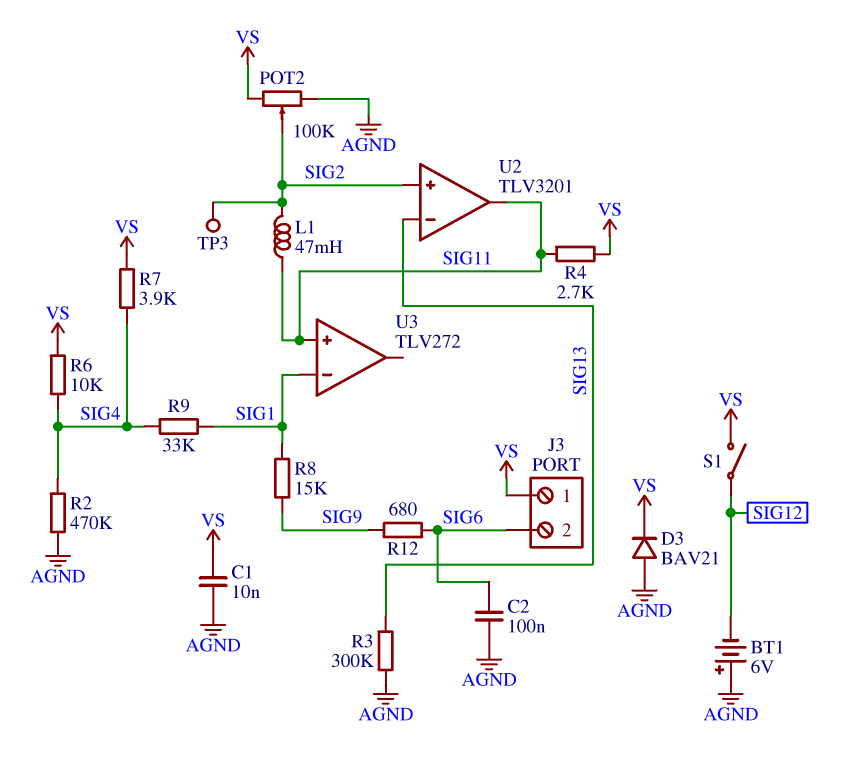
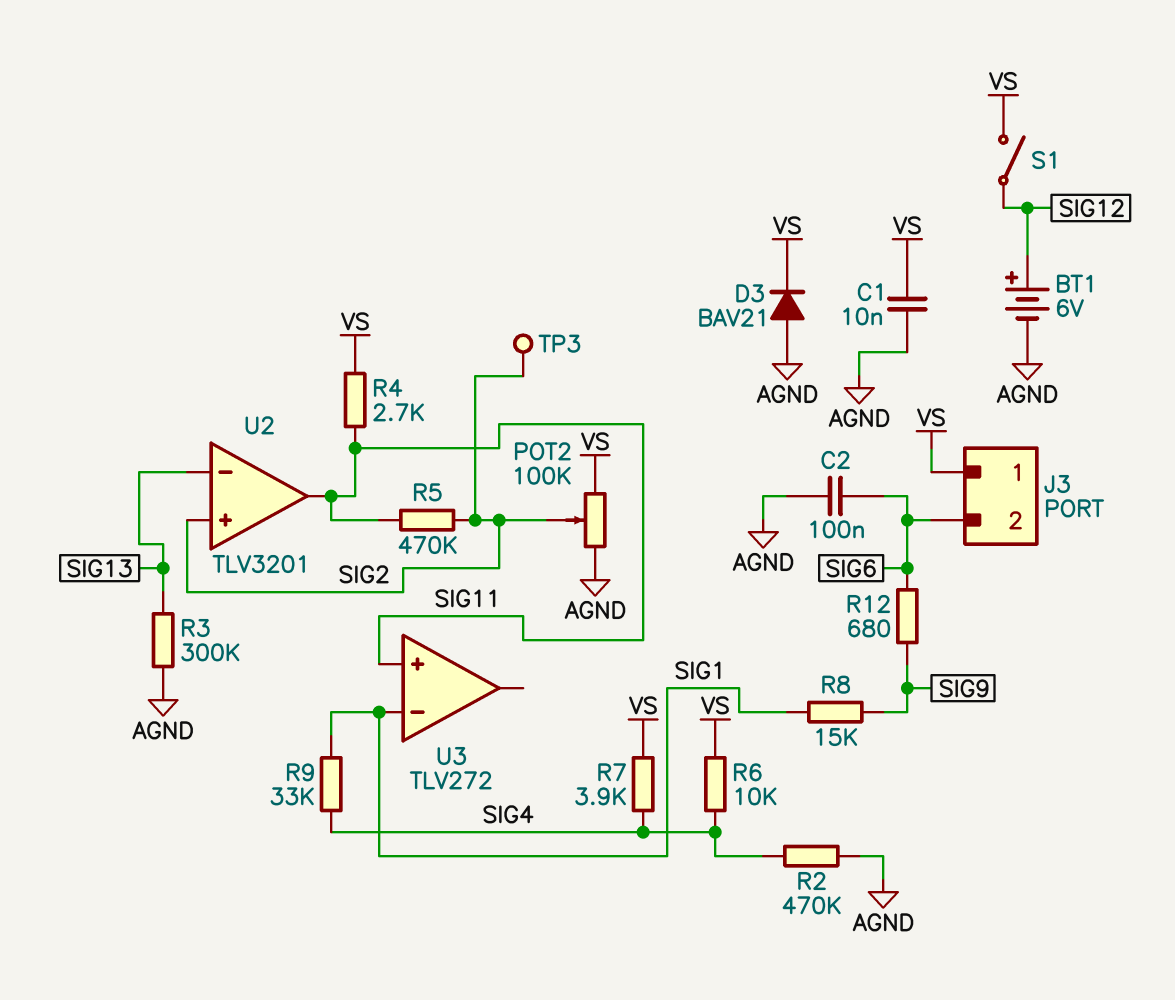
BT1: 6V (plus AGND, minus SIG12) -> 6V (plus SIG12, minus AGND)
L1: 47mH (SIG2, SIG11) -> none
R5: none -> 470k (SIG2, SIG11)

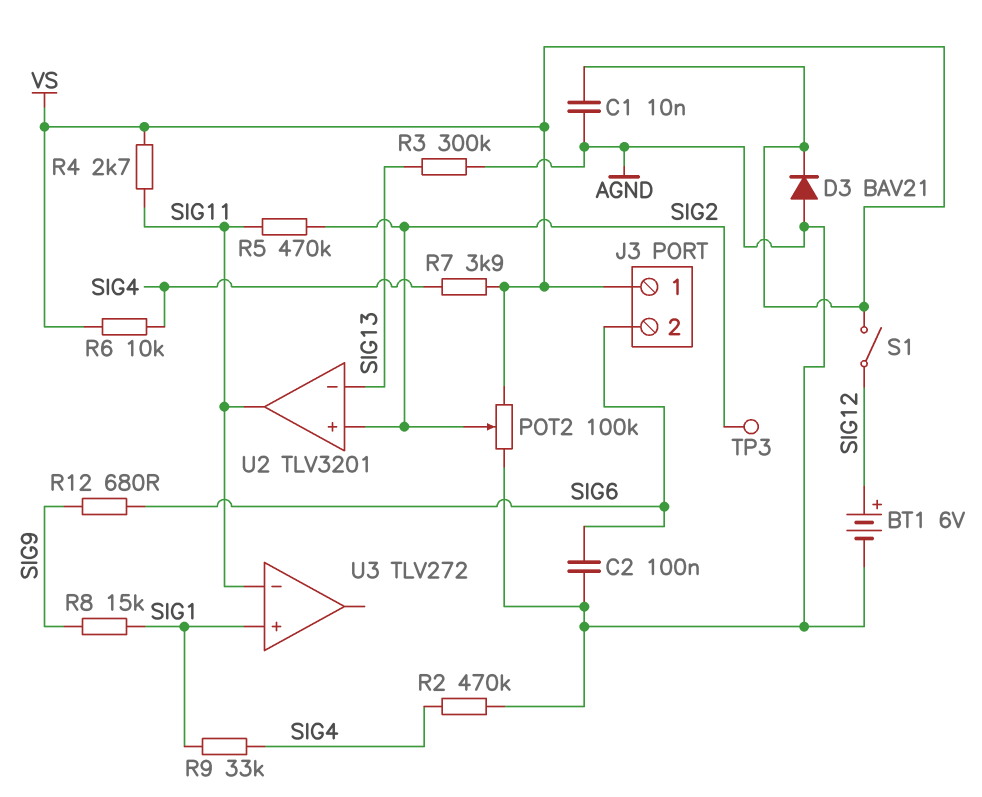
U3 pin in+: SIG11 -> SIG1
U3 pin in-: SIG1 -> SIG11

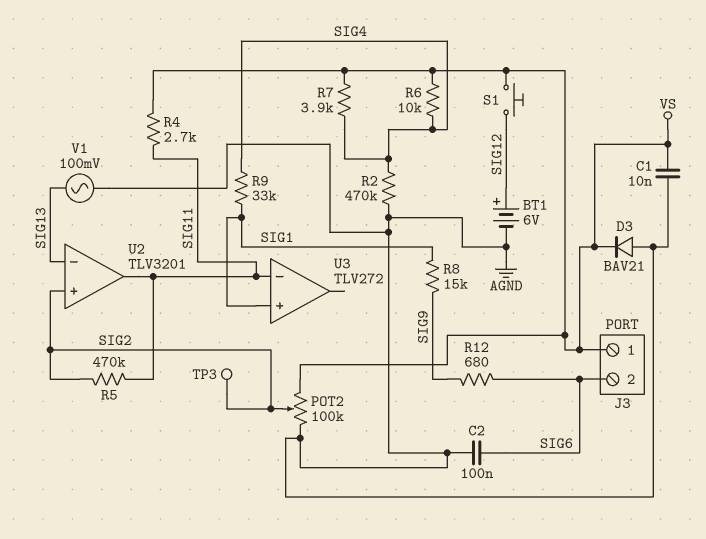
R3: 300k (AGND, SIG13) -> none
S1: switch (SIG12, VS) -> button (SIG12, VS)
V1: none -> AC 100mV (AGND, SIG13)

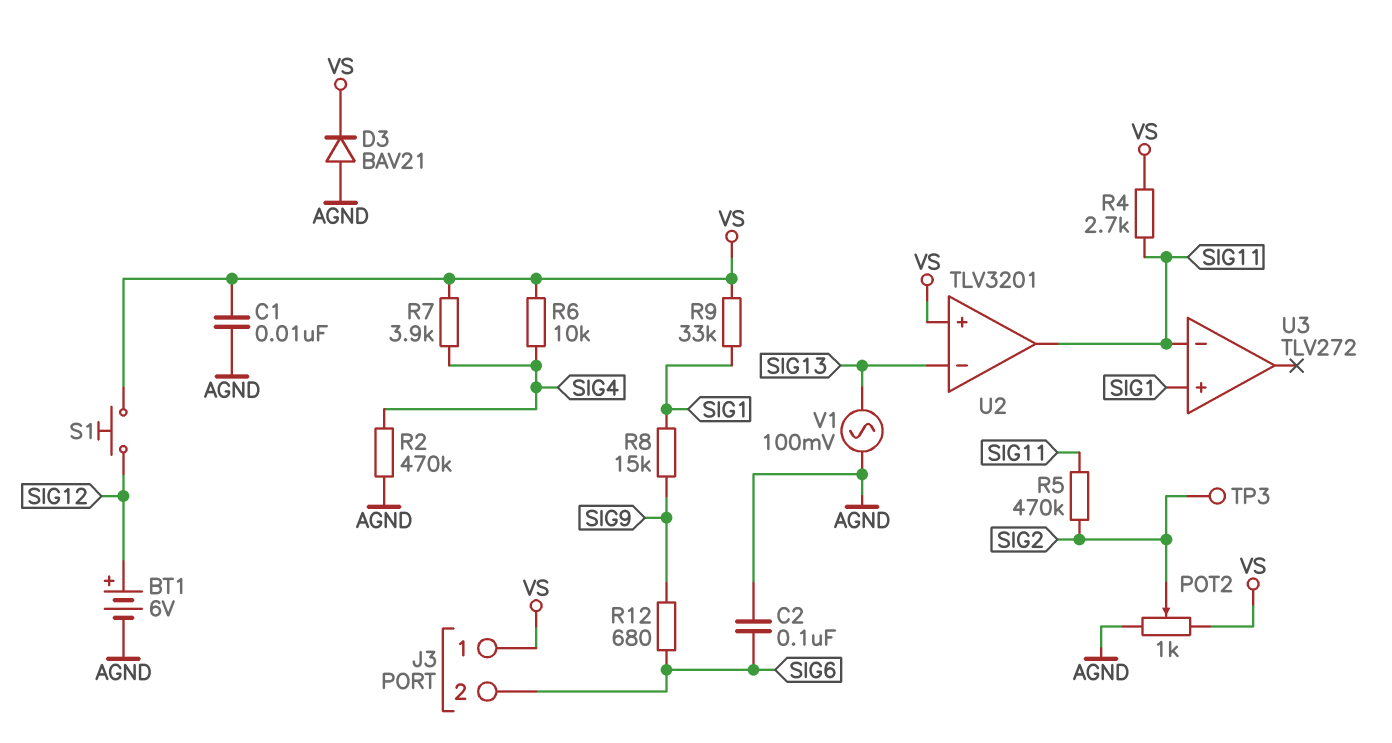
POT2: 100k (AGND, VS, wiper SIG2) -> 1k (AGND, VS, wiper SIG2)
R9: 33k (SIG1, SIG4) -> 33k (SIG1, VS)
U2 pin in+: SIG2 -> VS

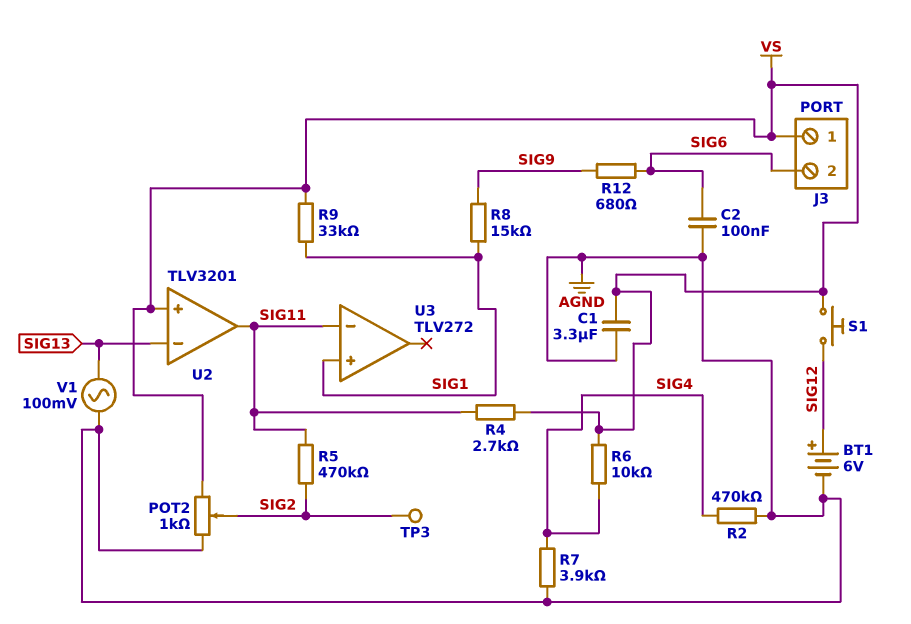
C1: 10nF (AGND, VS) -> 3.3uF (AGND, VS)
D3: diode BAV21 (A AGND, K VS) -> none
R7: 3.9k (SIG4, VS) -> 3.9k (AGND, SIG4)

